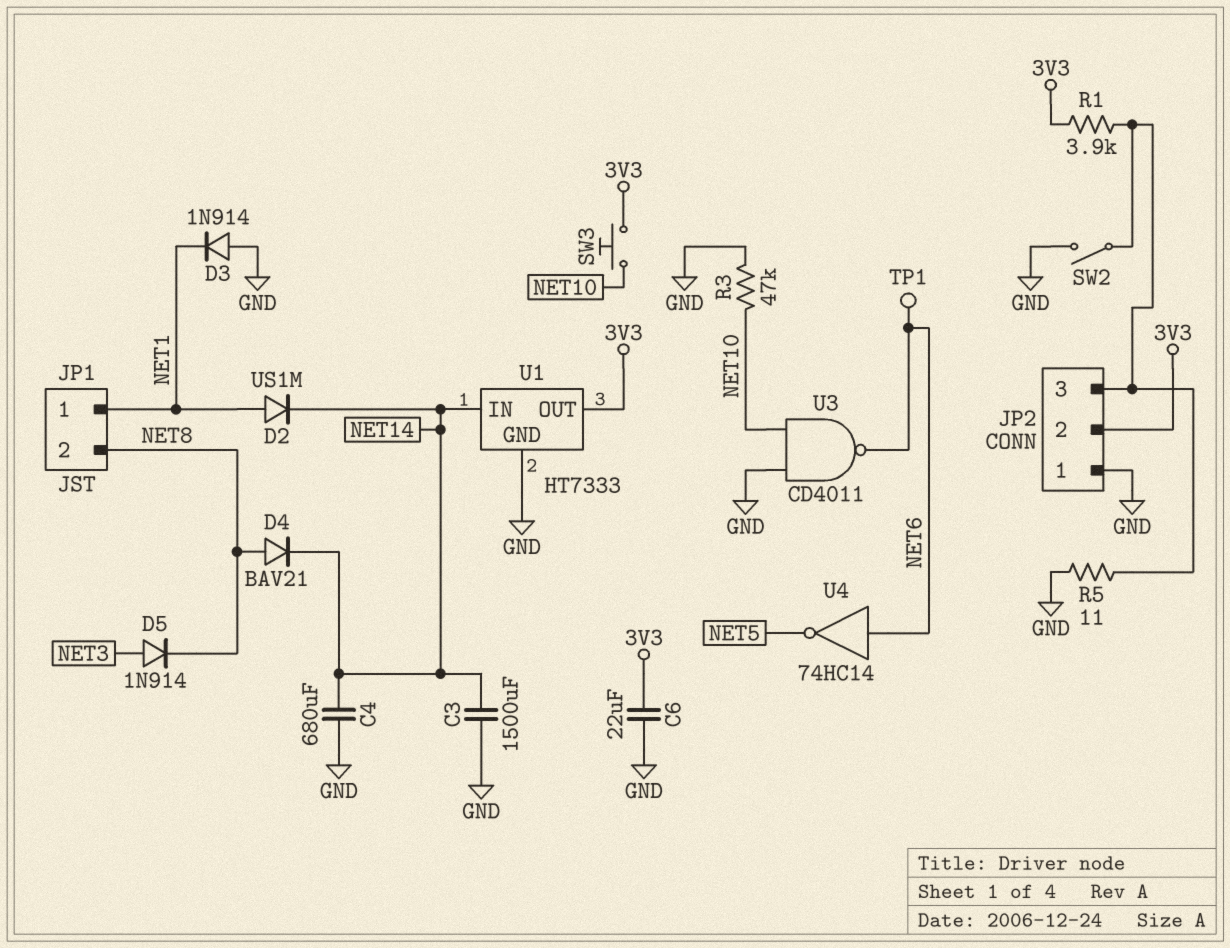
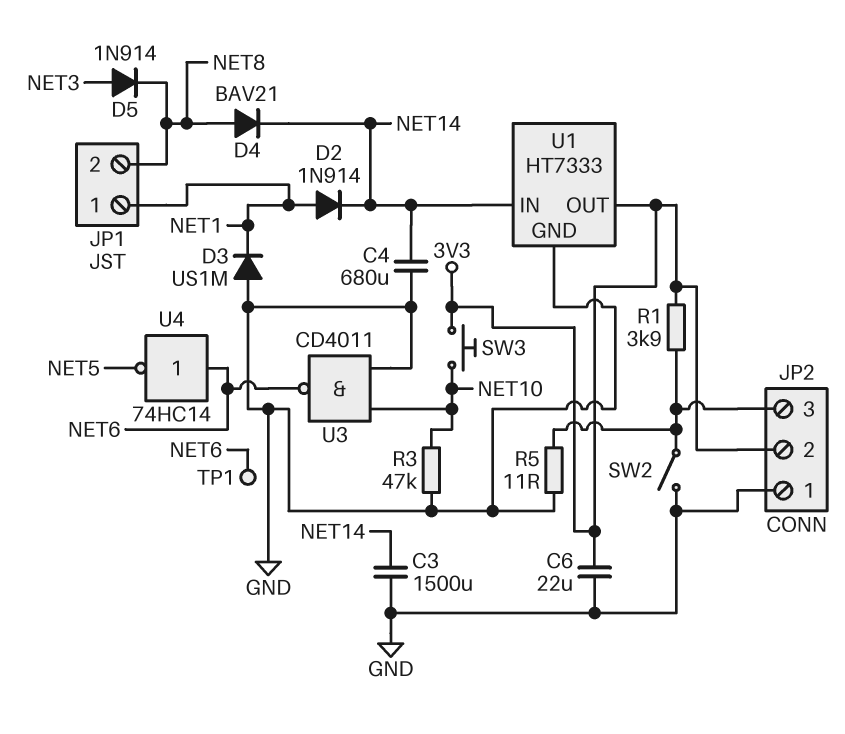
D2: diode US1M (A NET1, K NET14) -> diode 1N914 (A NET1, K NET14)
D3: diode 1N914 (A GND, K NET1) -> diode US1M (A GND, K NET1)

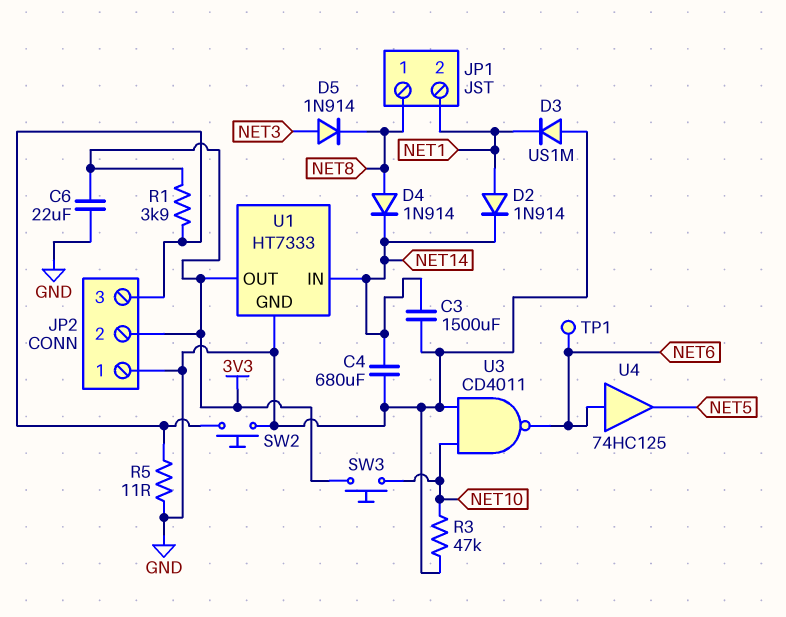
D4: diode BAV21 (A NET8, K NET14) -> diode 1N914 (A NET8, K NET14)
JP1 pin 1: NET1 -> NET8
JP1 pin 2: NET8 -> NET1
SW2: switch (GND, JP2/3) -> button (GND, JP2/3)
U4: NOT 74HC14 (in NET6, out NET5) -> buffer 74HC125 (in NET6, out NET5)

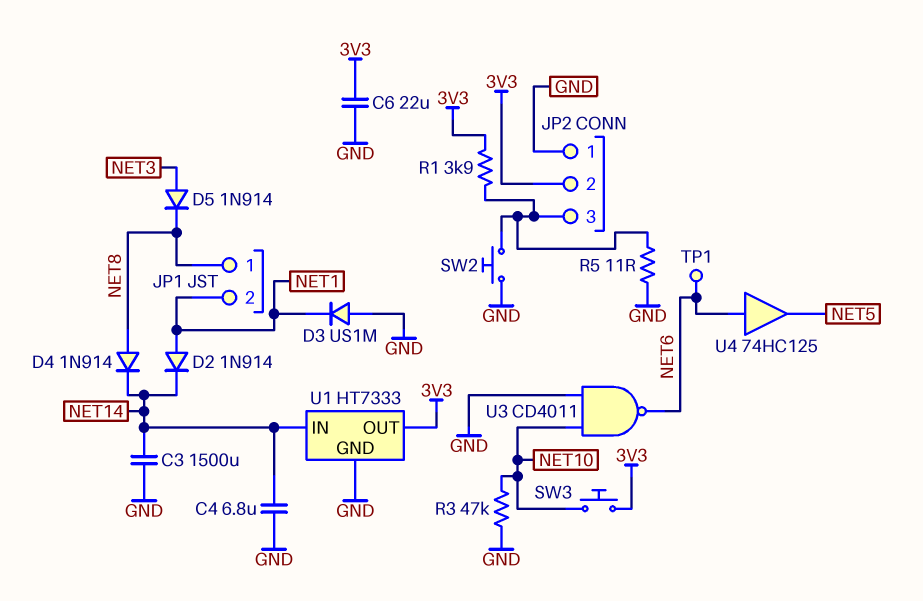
C4: 680uF (GND, NET14) -> 6.8uF (GND, NET14)

